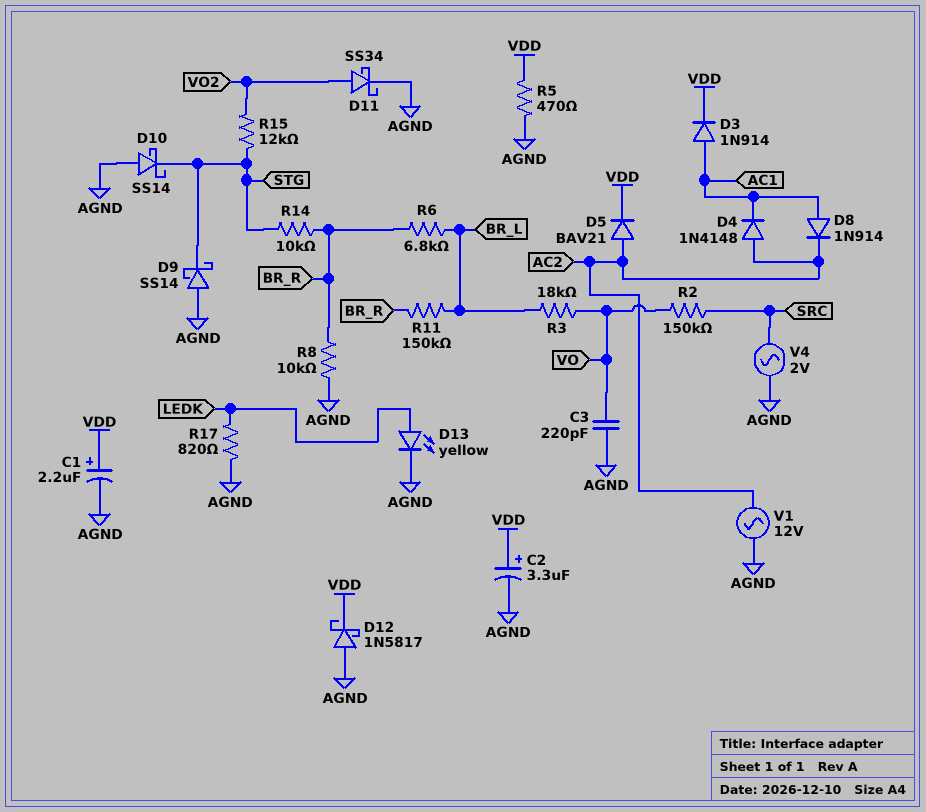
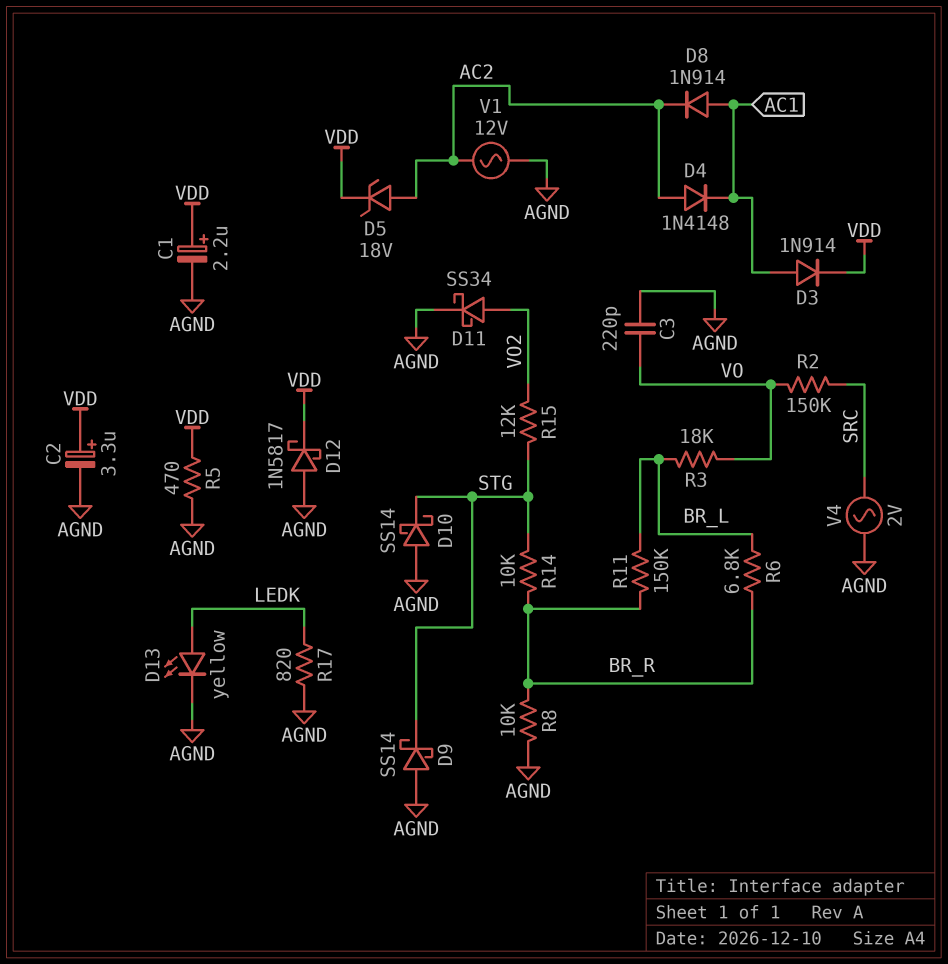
D5: diode BAV21 (A AC2, K VDD) -> zener 18V (A AC2, K VDD)

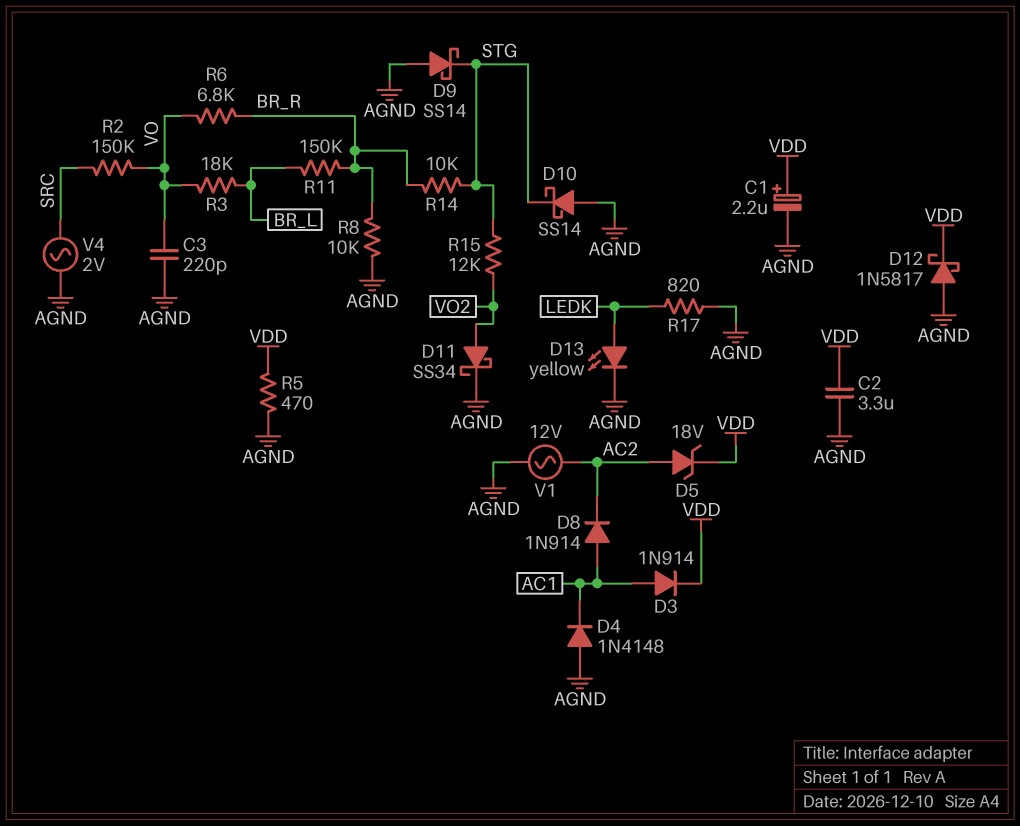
C2: 3.3uF (plus VDD, minus AGND) -> 3.3uF (AGND, VDD)
D4: diode 1N4148 (A AC2, K AC1) -> diode 1N4148 (A AGND, K AC1)
R6: 6.8k (BR_L, BR_R) -> 6.8k (BR_R, VO)

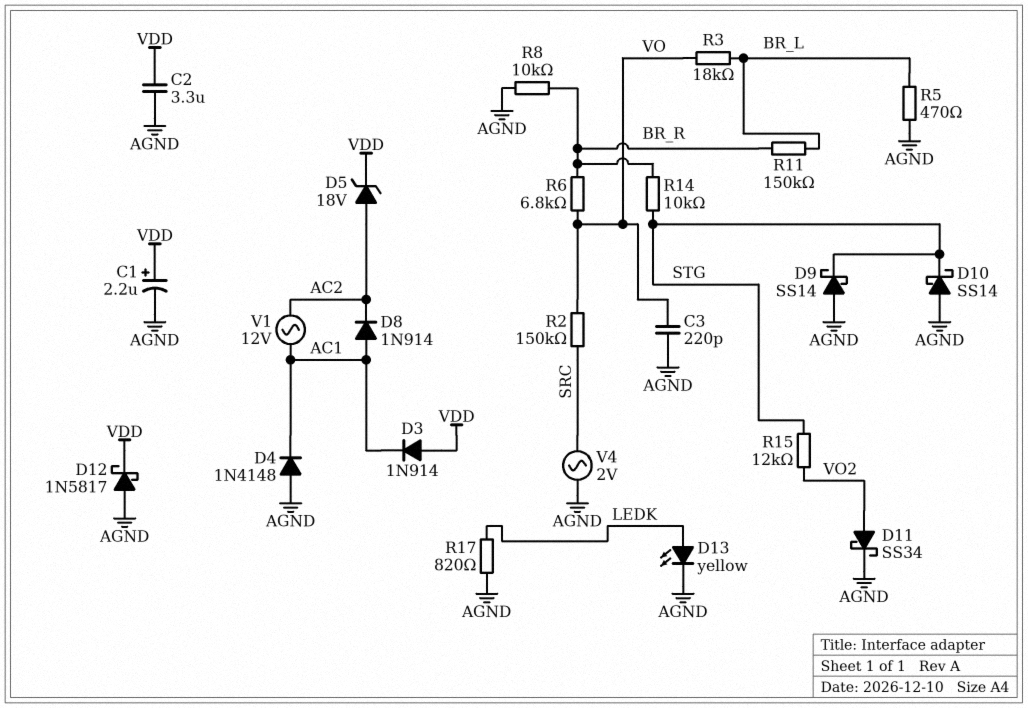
D3: diode 1N914 (A AC1, K VDD) -> diode 1N914 (A VDD, K AC1)
R5: 470 (AGND, VDD) -> 470 (AGND, BR_L)
V1: AC 12V (AC2, AGND) -> AC 12V (AC1, AC2)

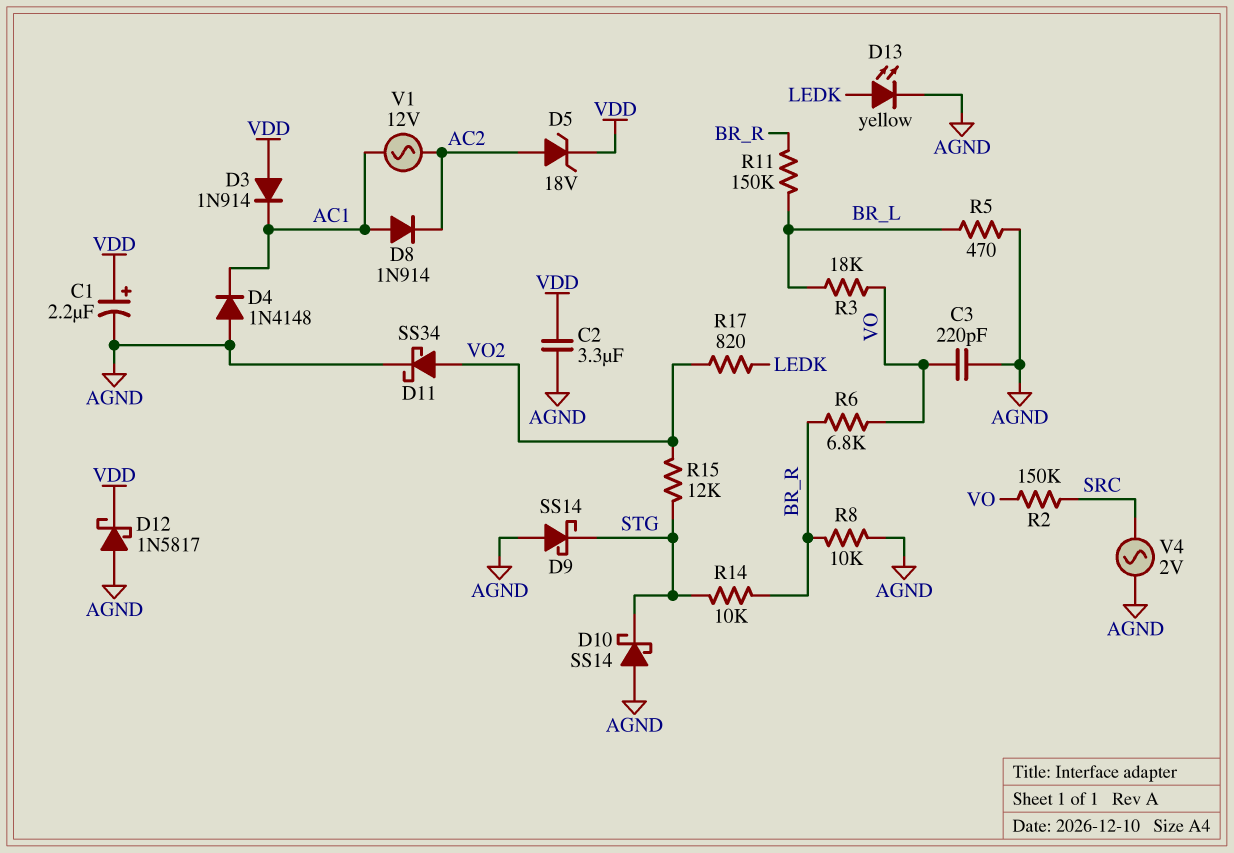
R17: 820 (AGND, LEDK) -> 820 (LEDK, VO2)

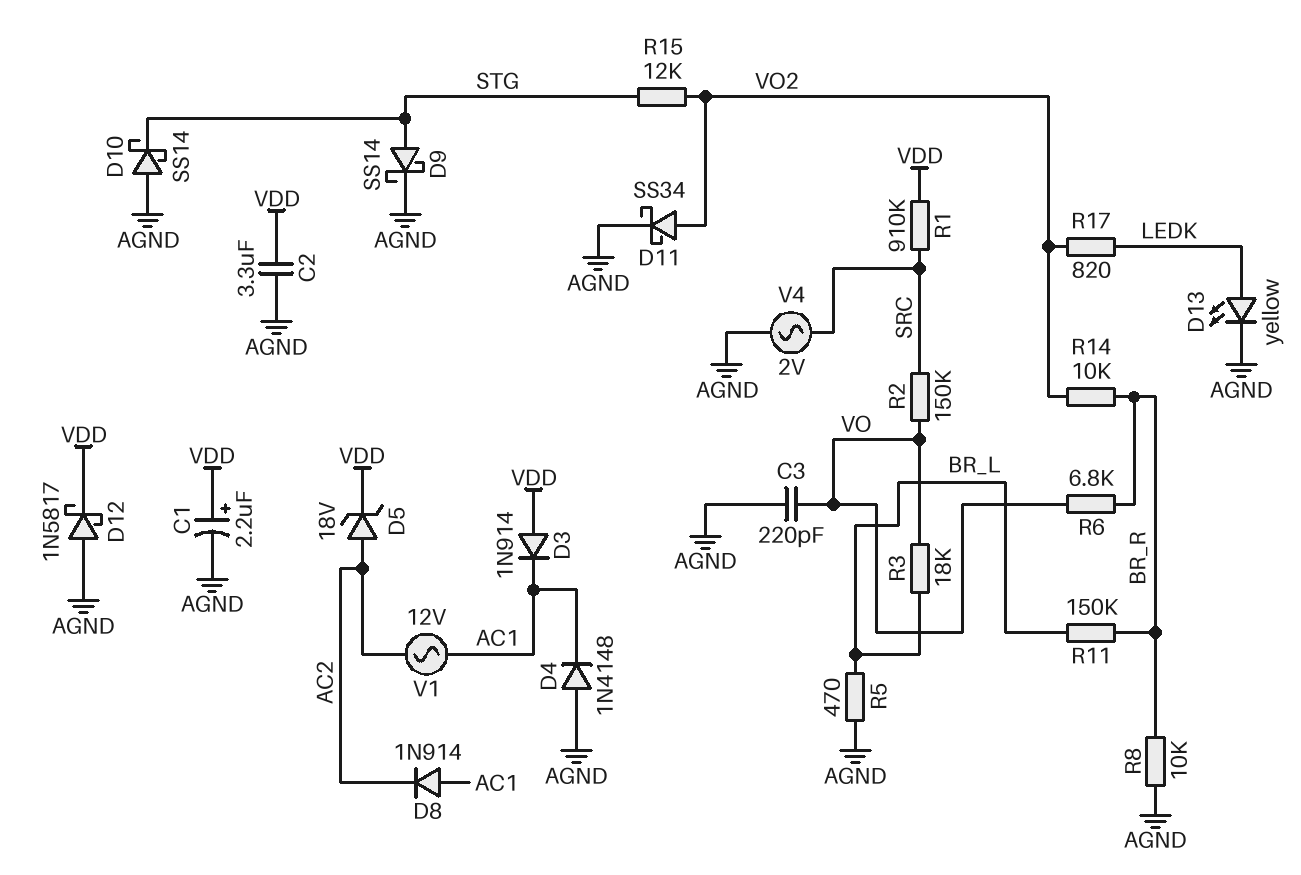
D9: schottky SS14 (A AGND, K STG) -> schottky SS14 (A STG, K AGND)
R1: none -> 910k (SRC, VDD)
R14: 10k (BR_R, STG) -> 10k (BR_R, VO2)

